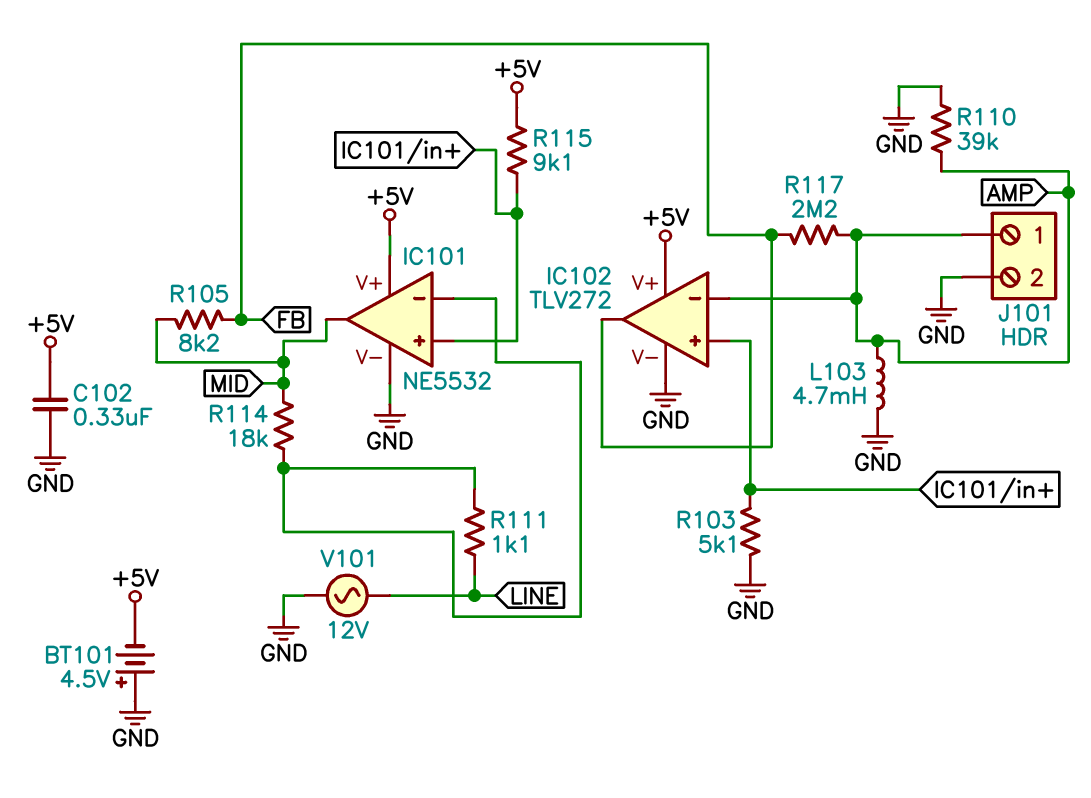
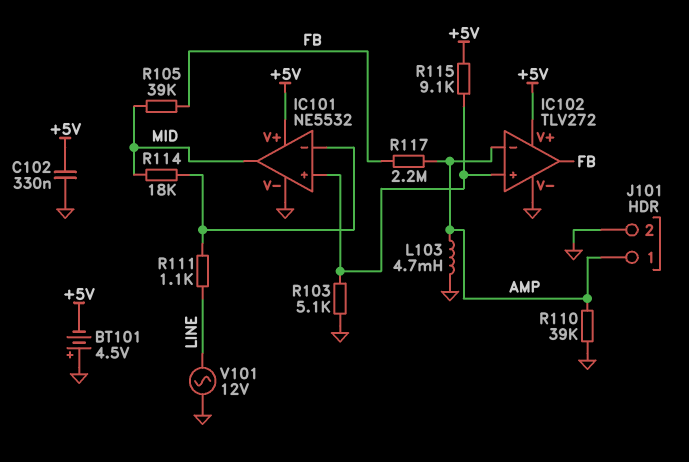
R105: 8.2k (FB, MID) -> 39k (FB, MID)

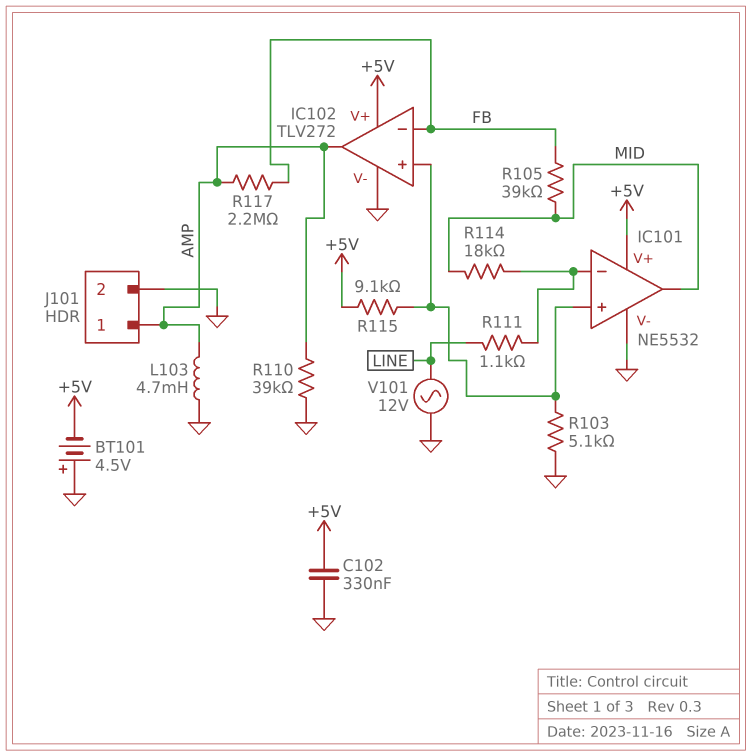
IC102 pin in-: AMP -> FB
IC102 pin out: FB -> AMP

